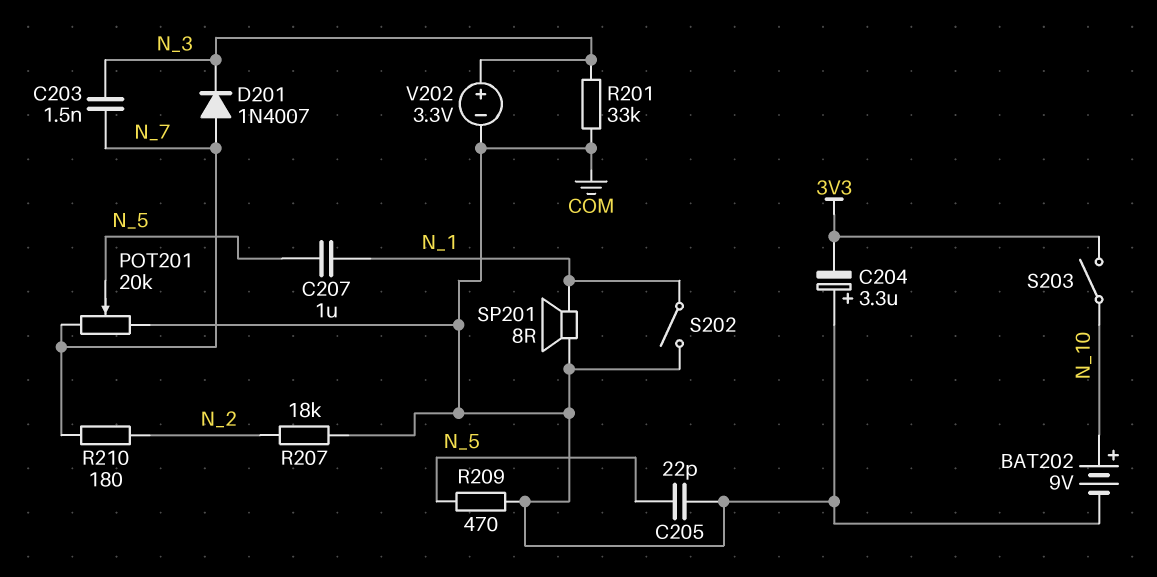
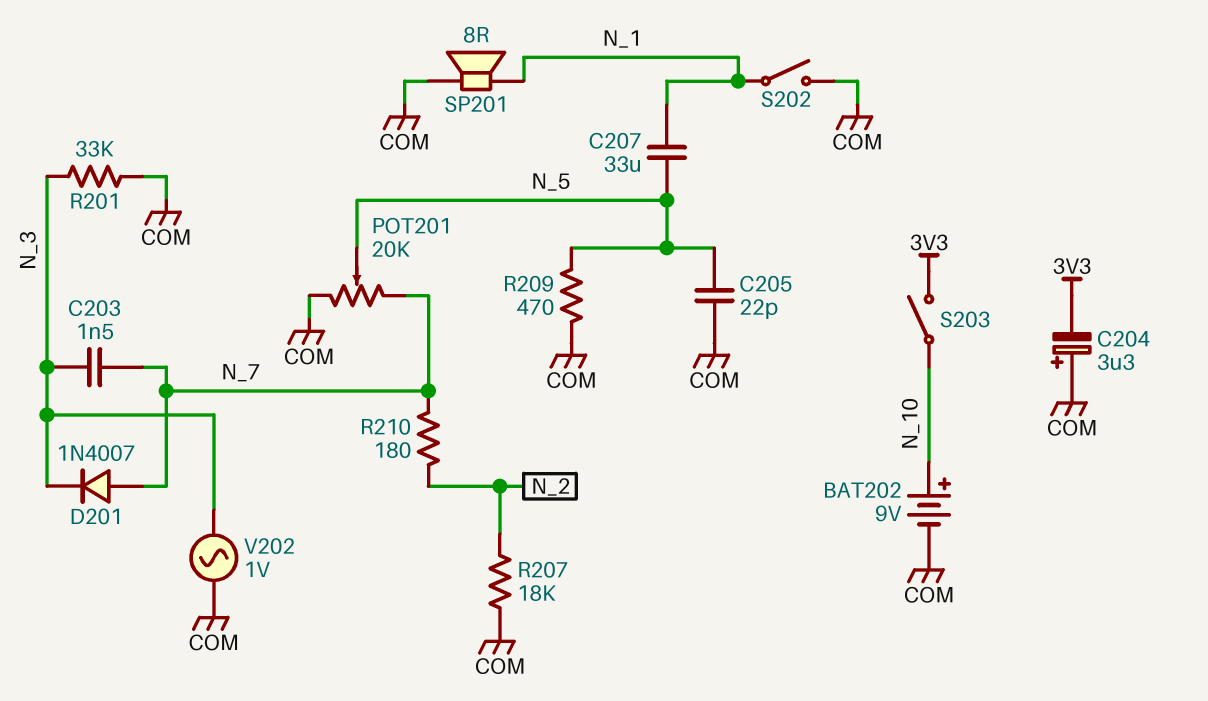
C207: 1uF (N_1, N_5) -> 33uF (N_1, N_5)
V202: 3.3V (plus N_3, minus COM) -> AC 1V (COM, N_3)

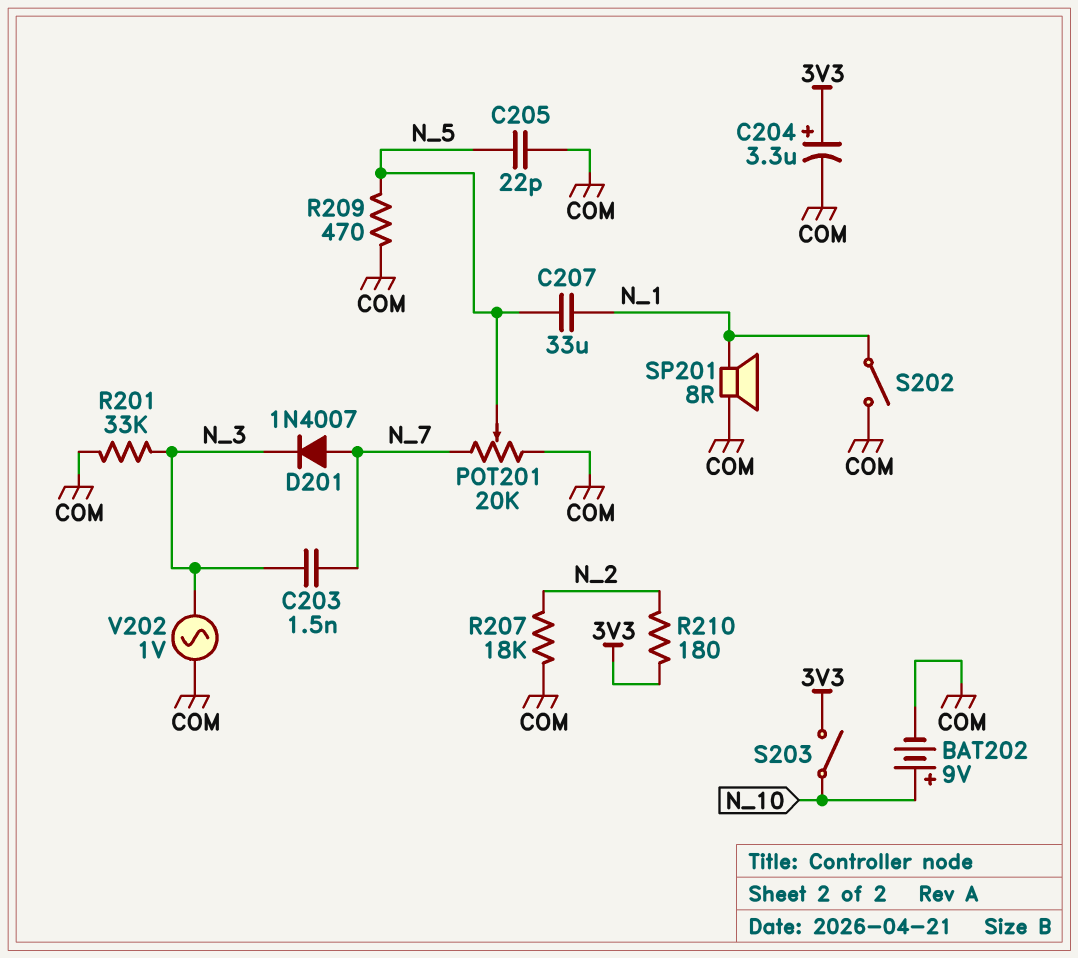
C204: 3.3uF (plus COM, minus 3V3) -> 3.3uF (plus 3V3, minus COM)
R210: 180 (N_2, N_7) -> 180 (3V3, N_2)

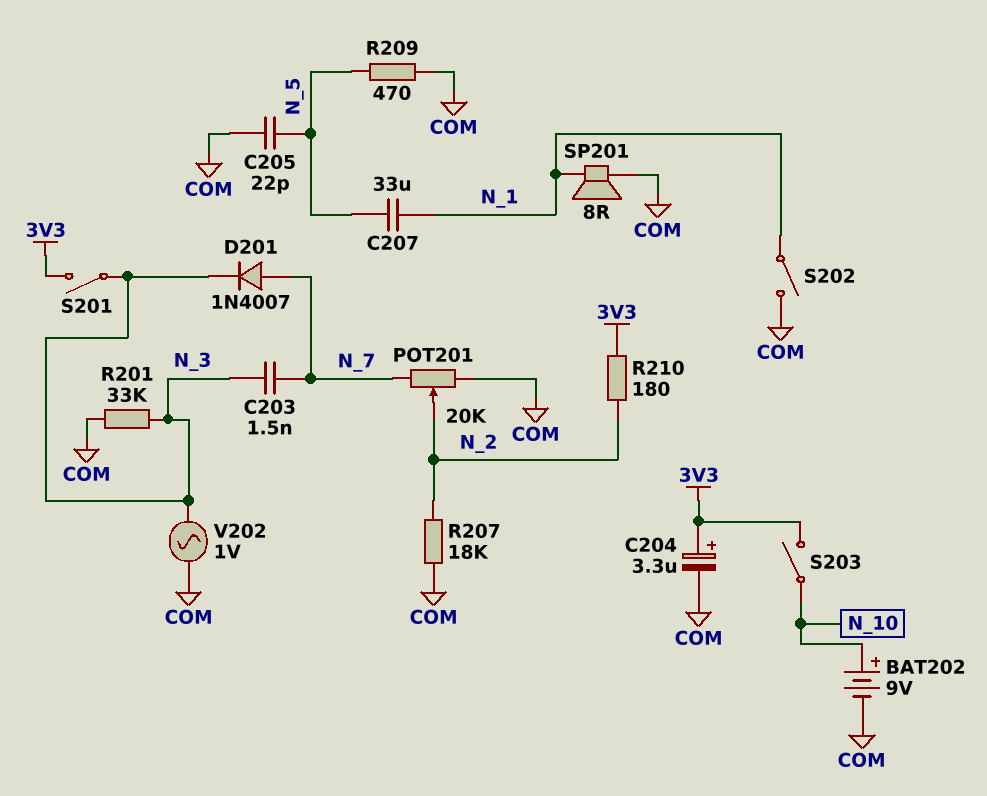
POT201: 20k (COM, N_7, wiper N_5) -> 20k (COM, N_7, wiper N_2)
S201: none -> switch (3V3, N_3)

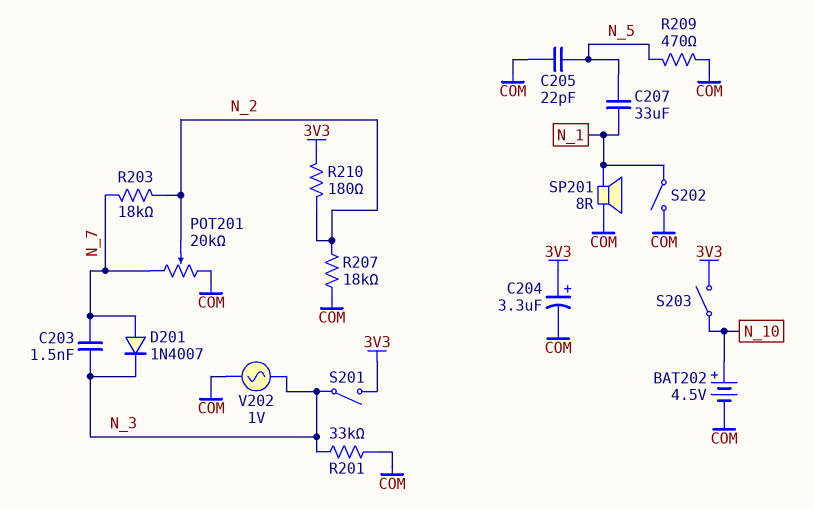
BAT202: 9V (plus N_10, minus COM) -> 4.5V (plus N_10, minus COM)
R203: none -> 18k (N_2, N_7)

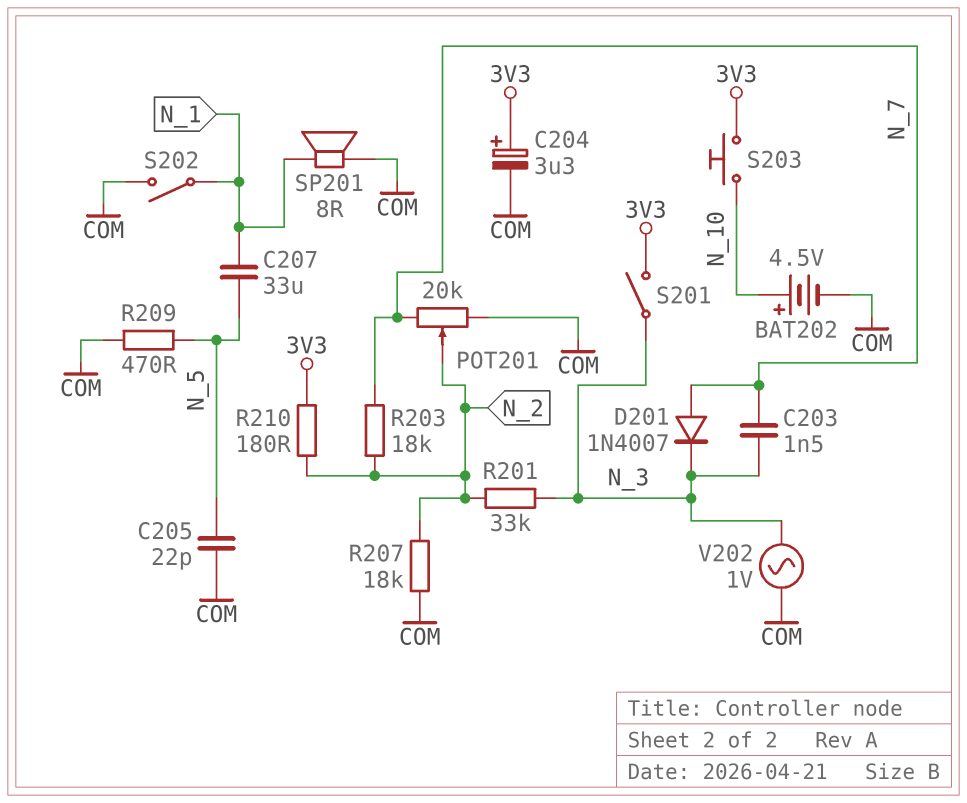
R201: 33k (COM, N_3) -> 33k (N_2, N_3)
S203: switch (3V3, N_10) -> button (3V3, N_10)

